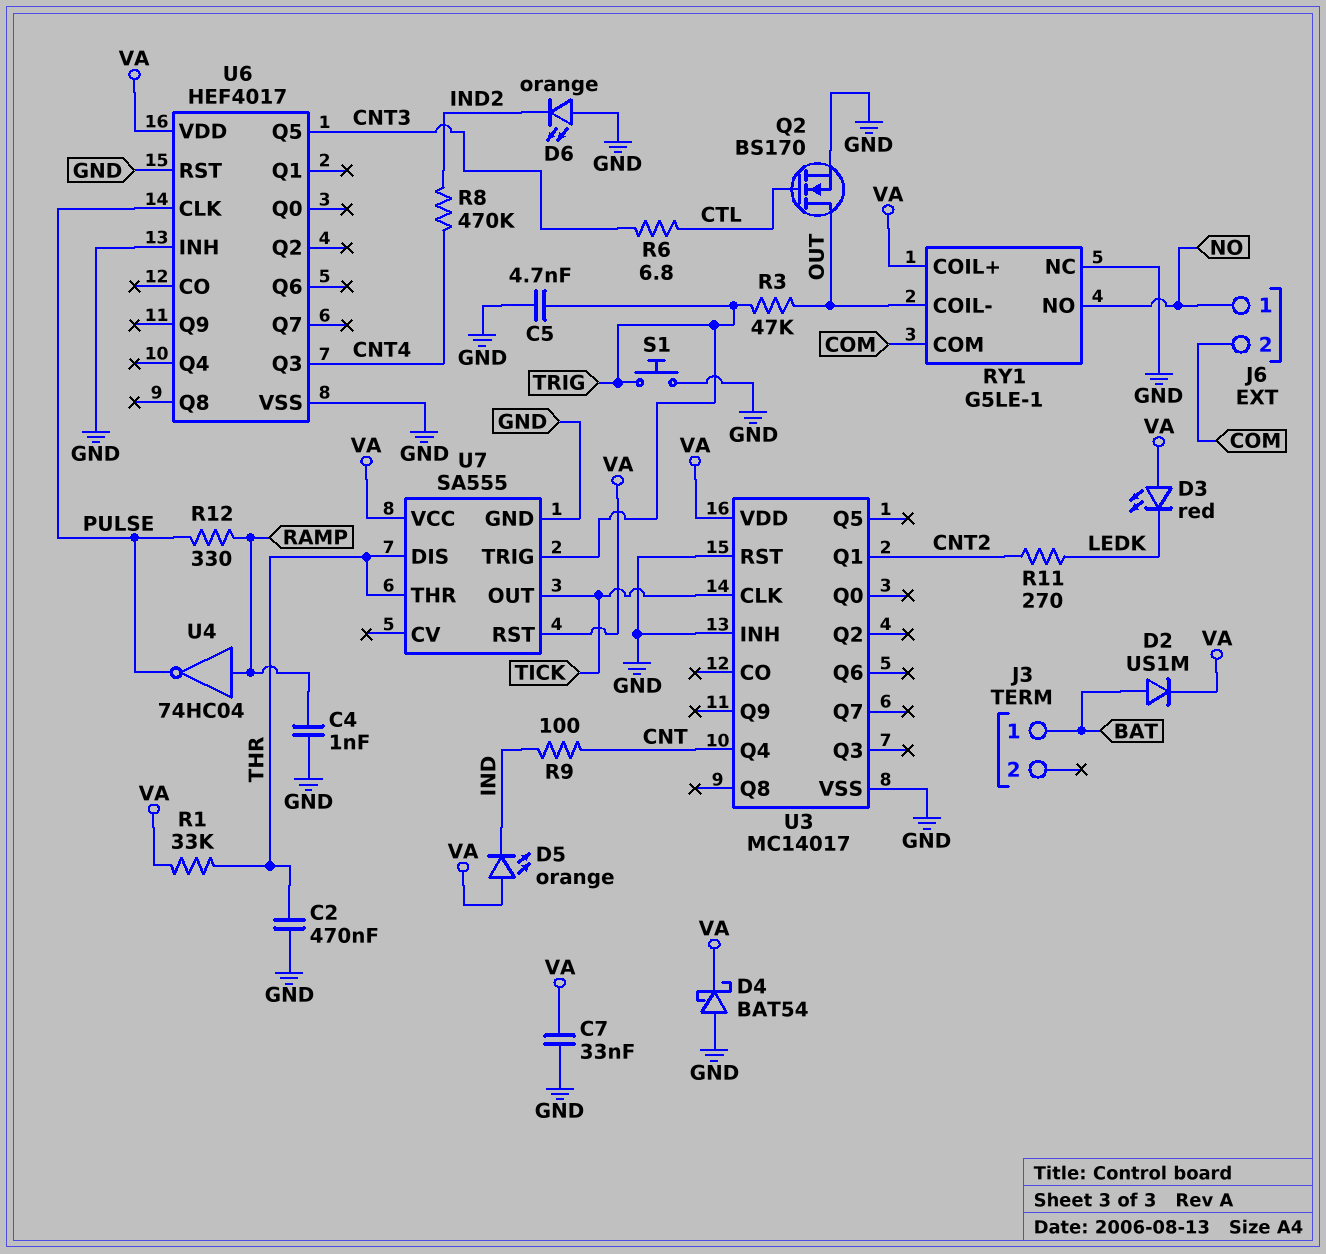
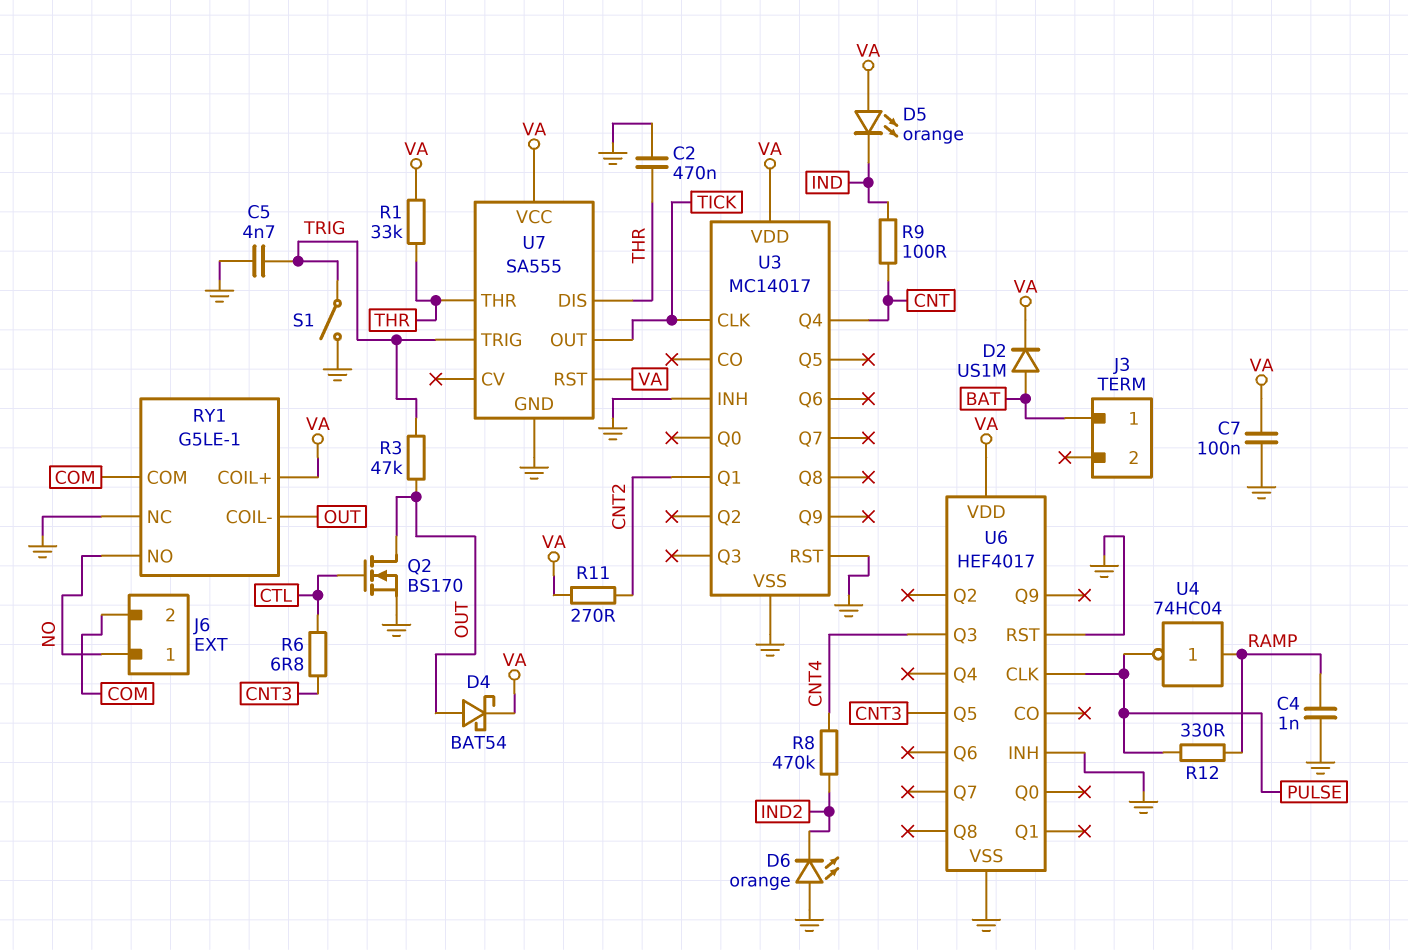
C7: 33nF (GND, VA) -> 100nF (GND, VA)
D3: LED red (A VA, K LEDK) -> none
D4: schottky BAT54 (A GND, K VA) -> schottky BAT54 (A OUT, K VA)
R11: 270 (CNT2, LEDK) -> 270 (CNT2, VA)
S1: button (GND, TRIG) -> switch (GND, TRIG)

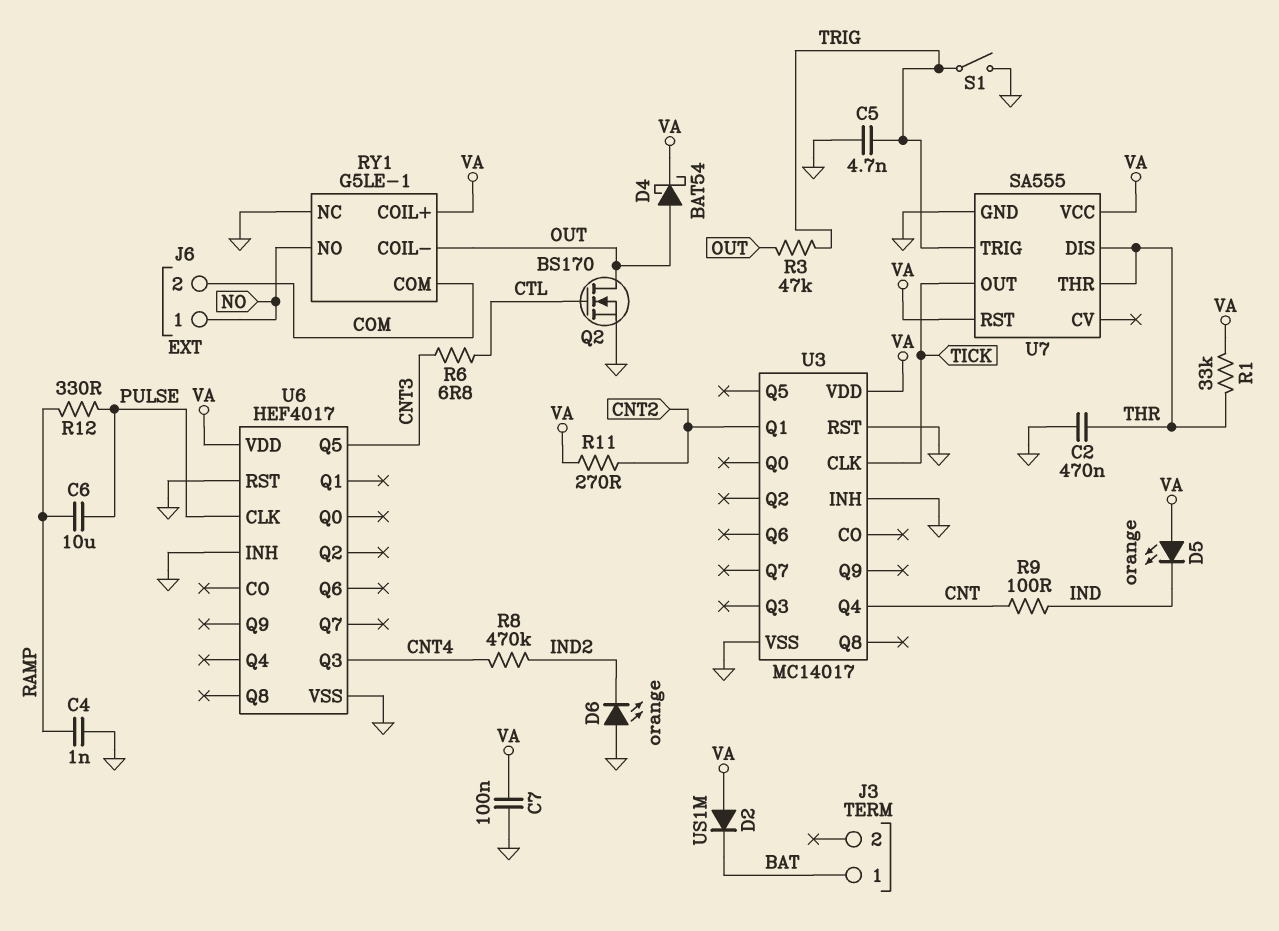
C6: none -> 10uF (PULSE, RAMP)
D2: diode US1M (A BAT, K VA) -> diode US1M (A VA, K BAT)
U4: NOT 74HC04 (in RAMP, out PULSE) -> none

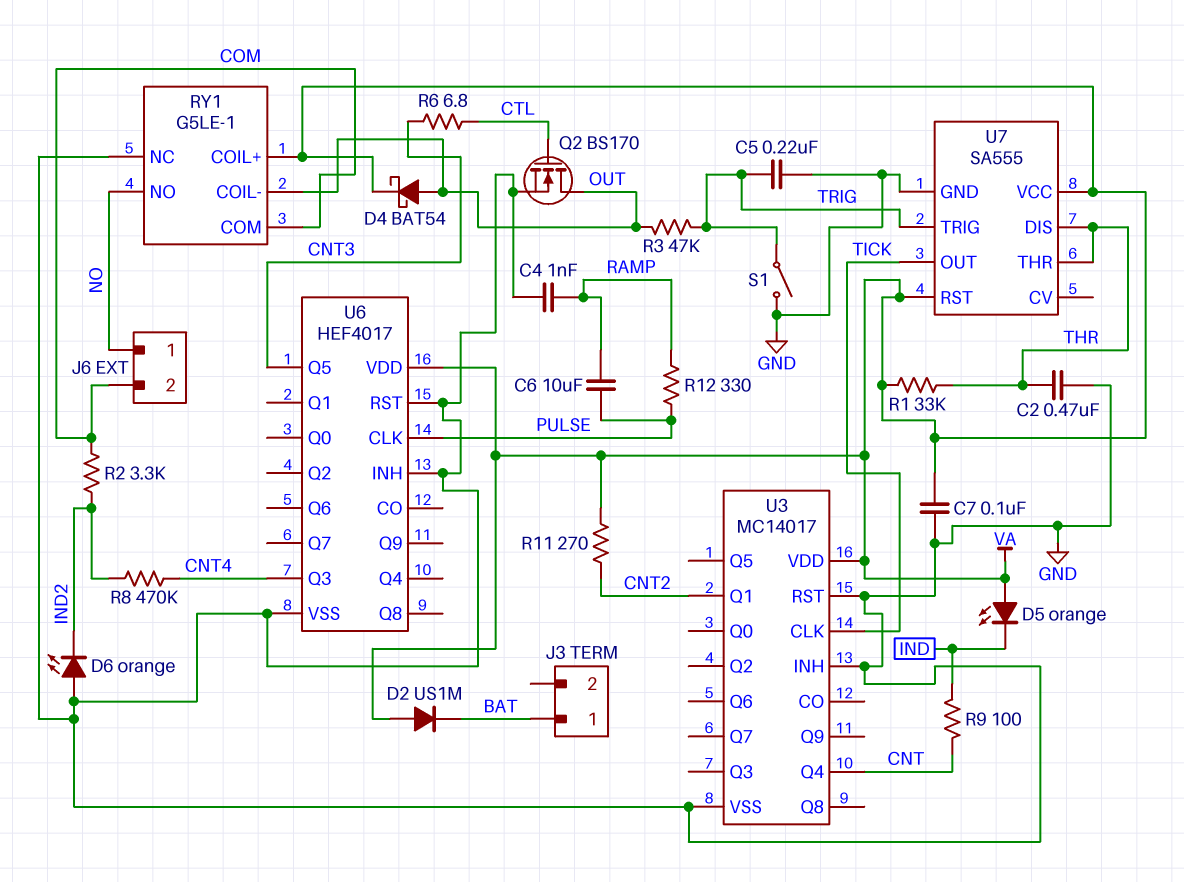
C5: 4.7nF (GND, TRIG) -> 220nF (GND, TRIG)
R2: none -> 3.3k (COM, IND2)

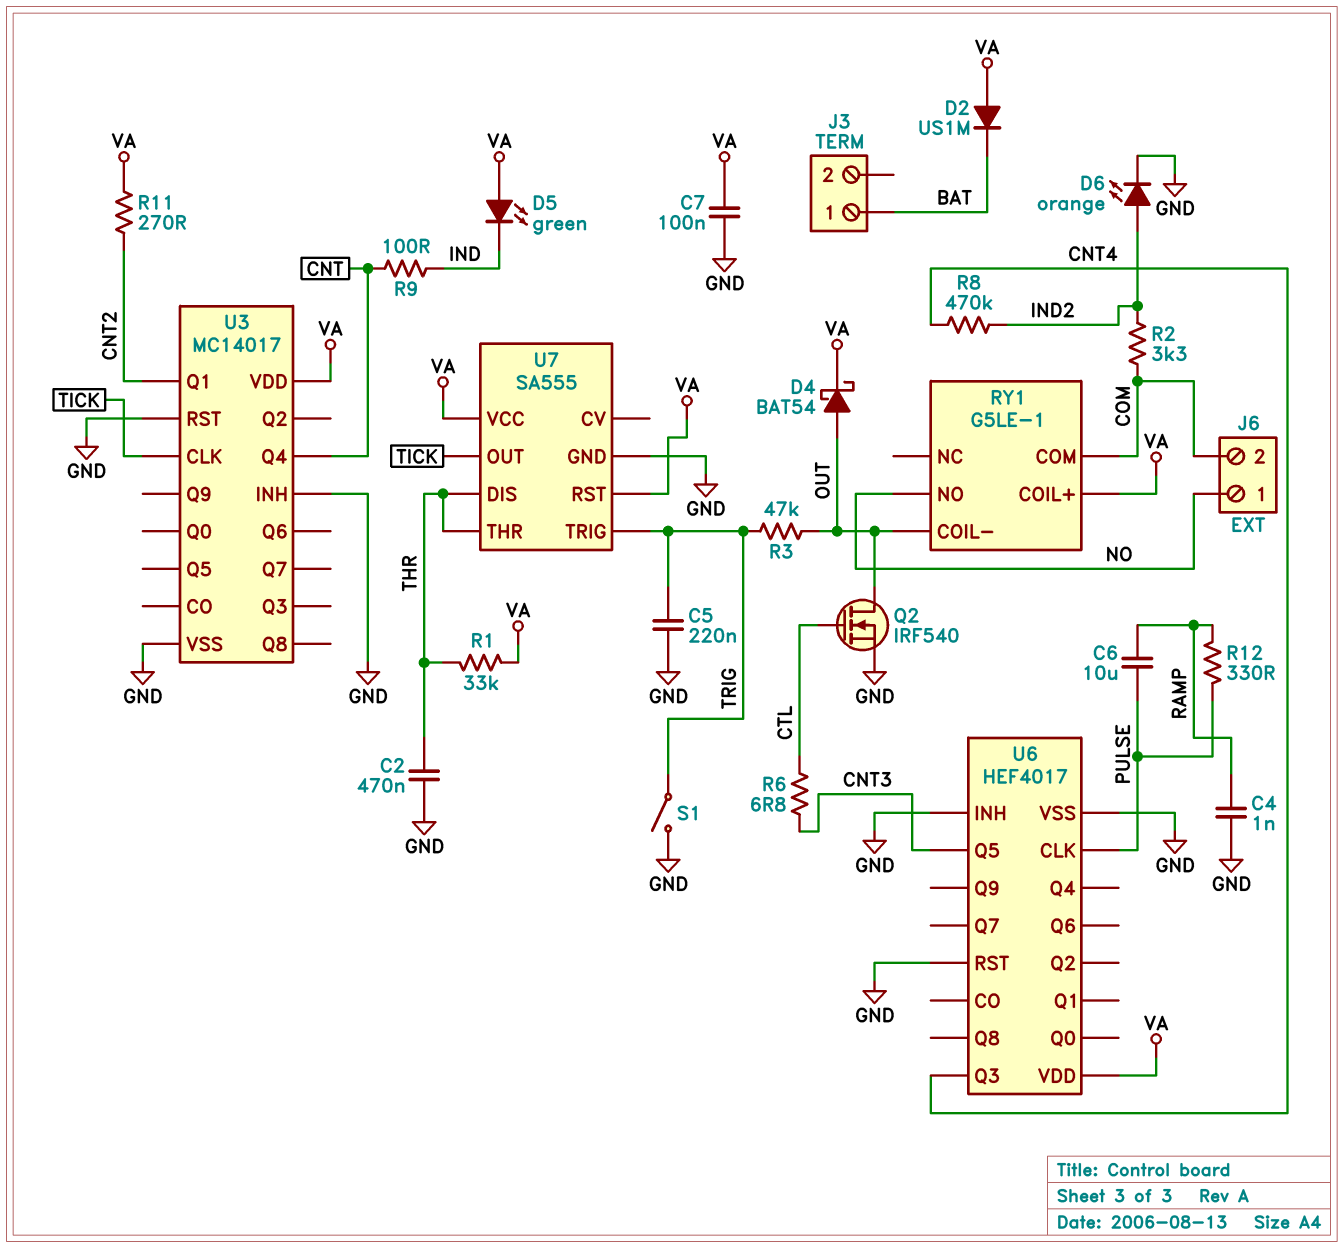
D5: LED orange (A VA, K IND) -> LED green (A VA, K IND)
D6: LED orange (A GND, K IND2) -> LED orange (A IND2, K GND)
Q2: NMOS BS170 (G CTL, D OUT, S GND) -> NMOS IRF540 (G CTL, D OUT, S GND)
RY1 pin NC: GND -> none

